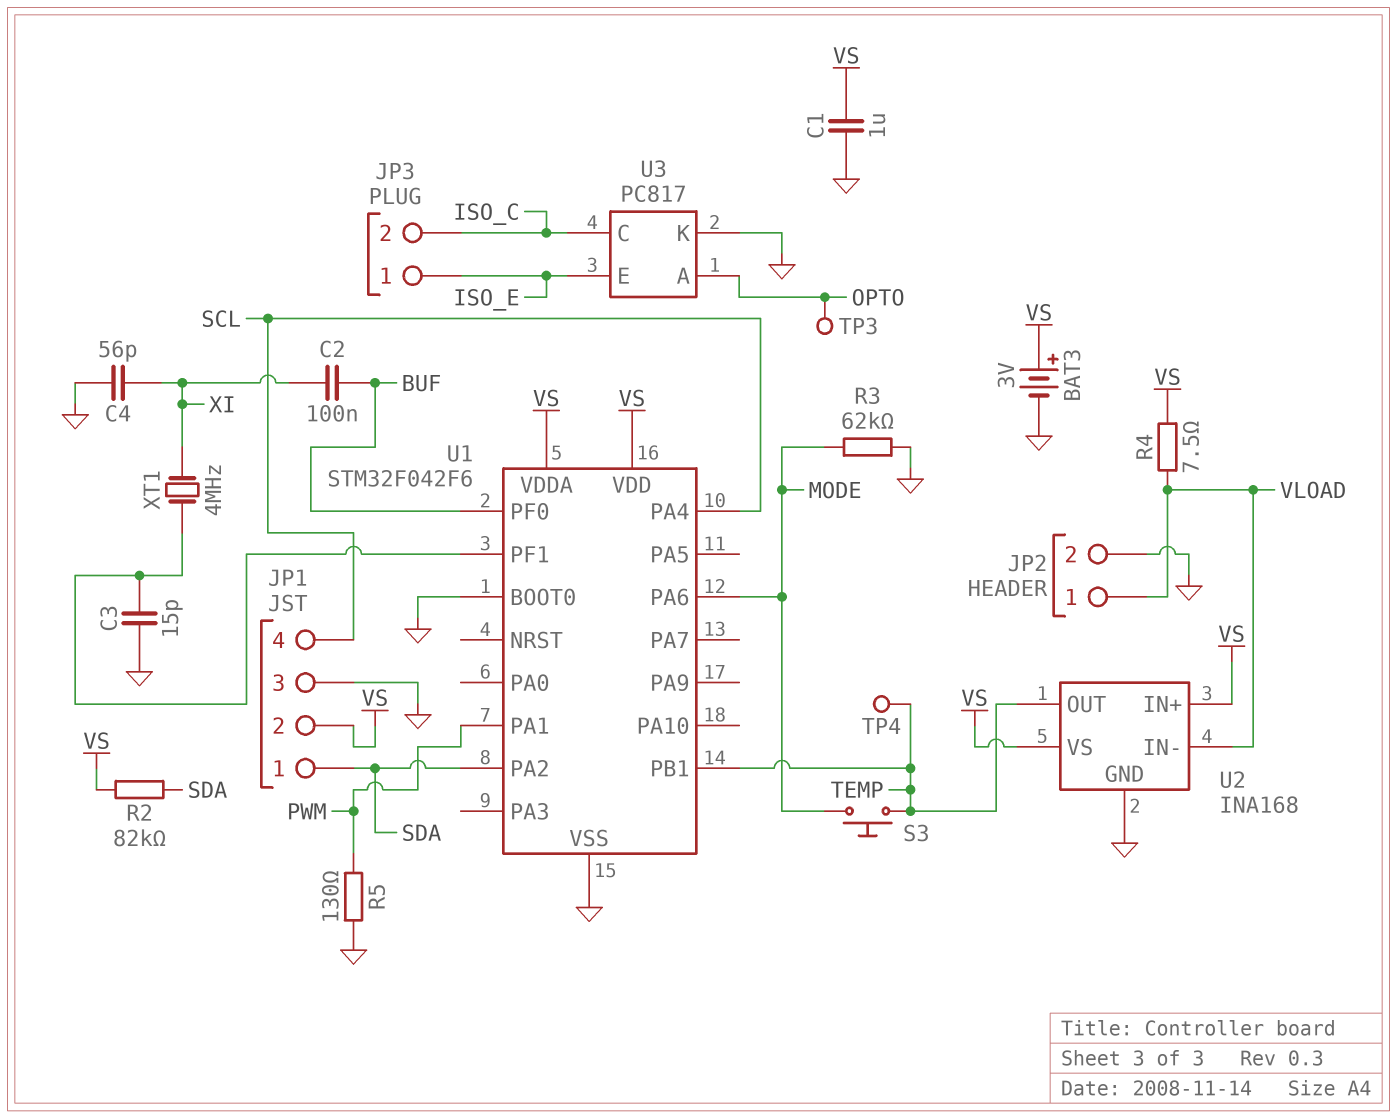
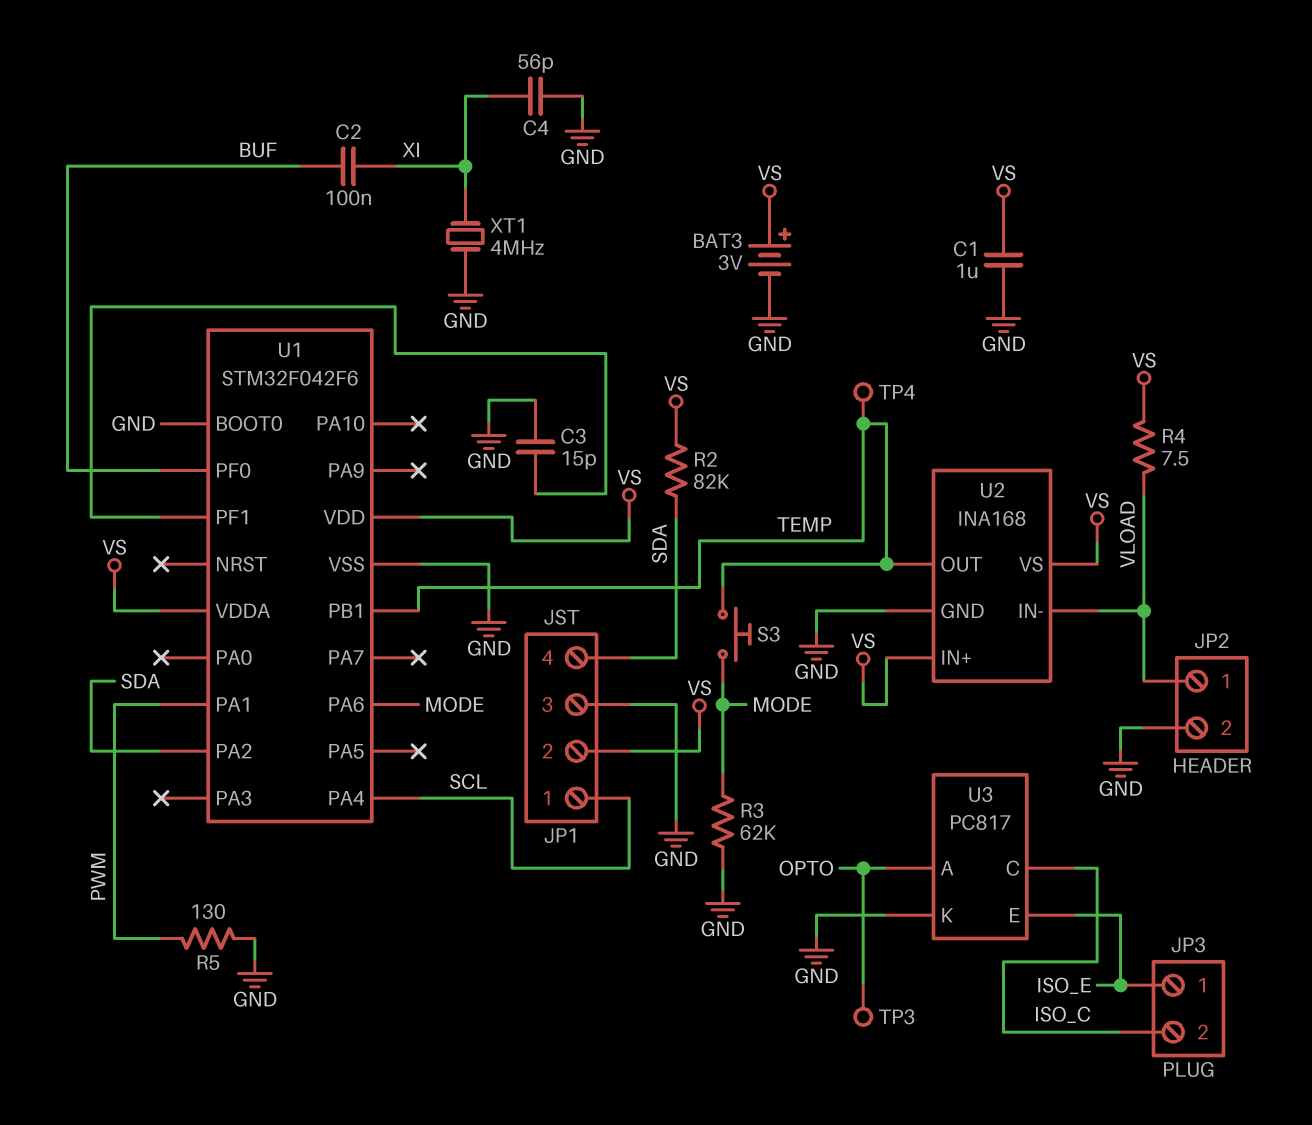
JP1 pin 1: SDA -> SCL
JP1 pin 4: SCL -> SDA
XT1: 4MHz (U1/PF1, XI) -> 4MHz (GND, XI)

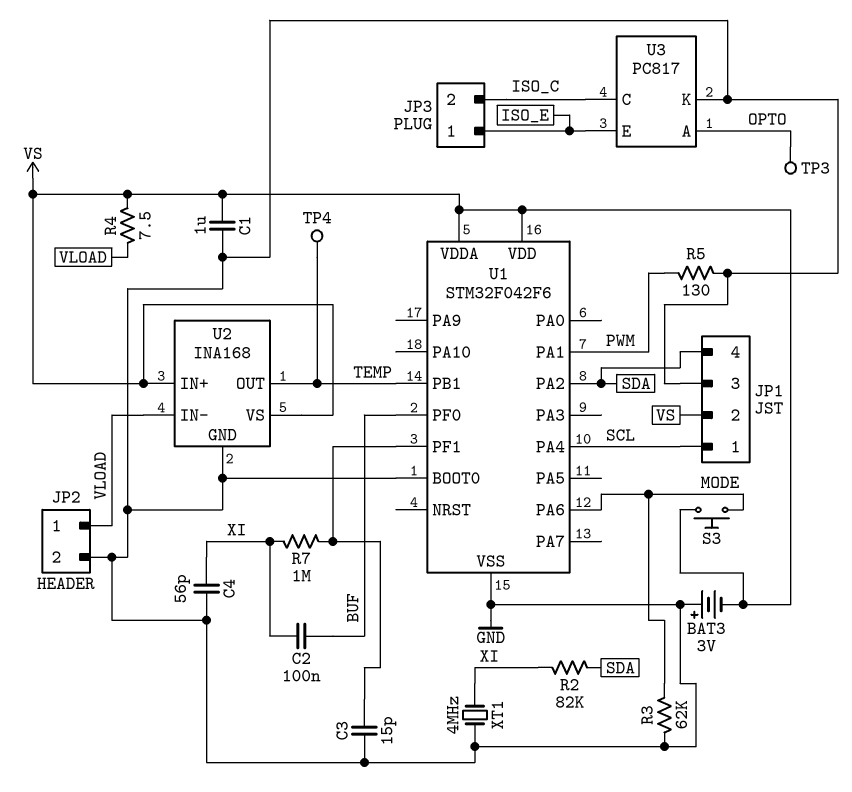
BAT3: 3V (plus VS, minus GND) -> 3V (plus GND, minus VS)
R2: 82k (SDA, VS) -> 82k (SDA, XI)
R7: none -> 1M (U1/PF1, XI)
S3: button (MODE, TEMP) -> button (MODE, VS)

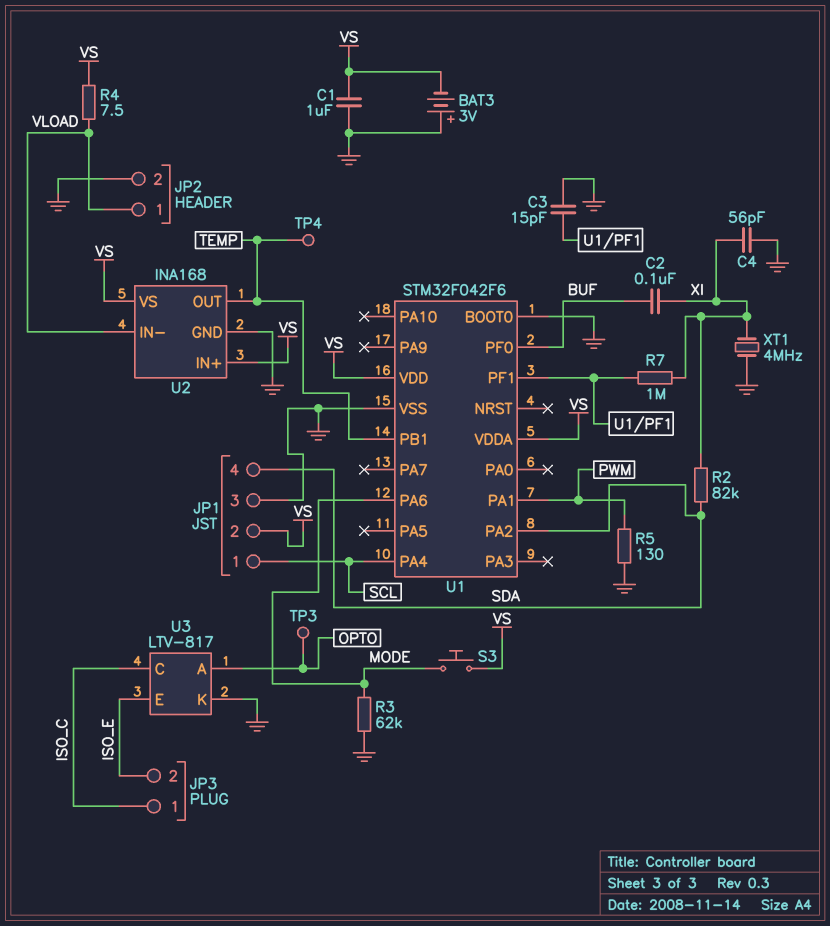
JP3 pin 1: ISO_E -> ISO_C
JP3 pin 2: ISO_C -> ISO_E
U3: PC817 -> LTV-817

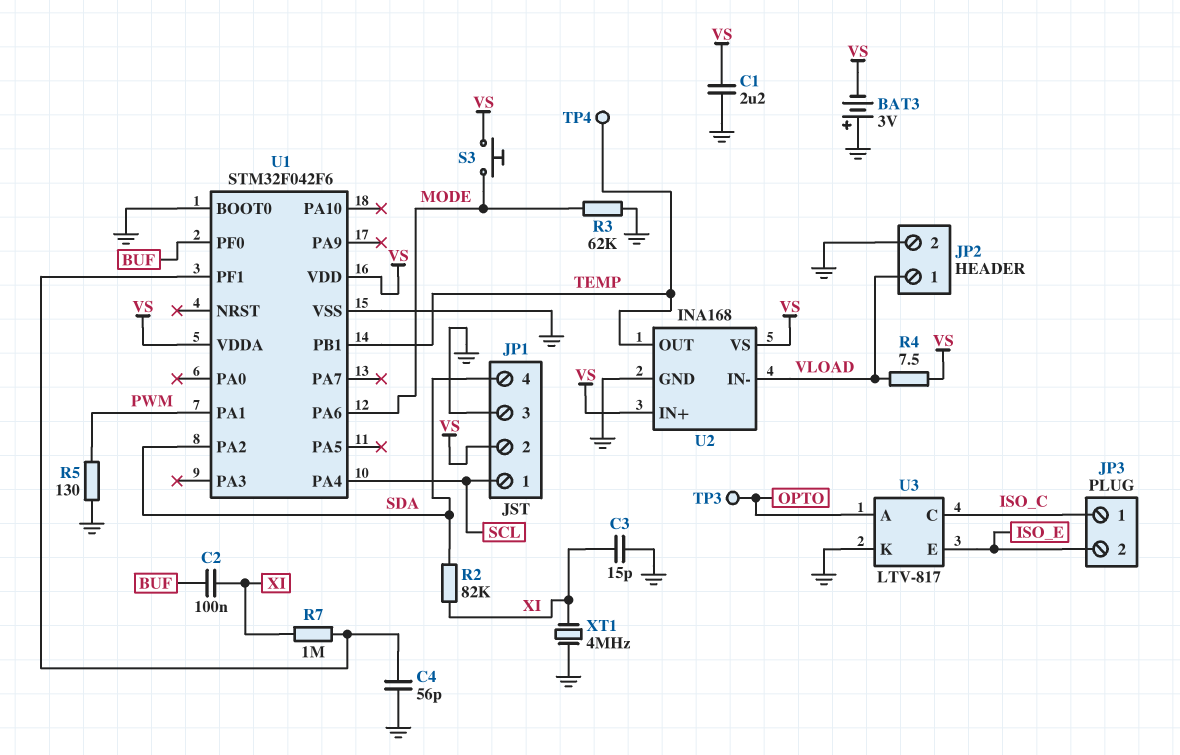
C1: 1uF (GND, VS) -> 2.2uF (GND, VS)
C3: 15pF (GND, U1/PF1) -> 15pF (GND, XI)
C4: 56pF (GND, XI) -> 56pF (GND, U1/PF1)

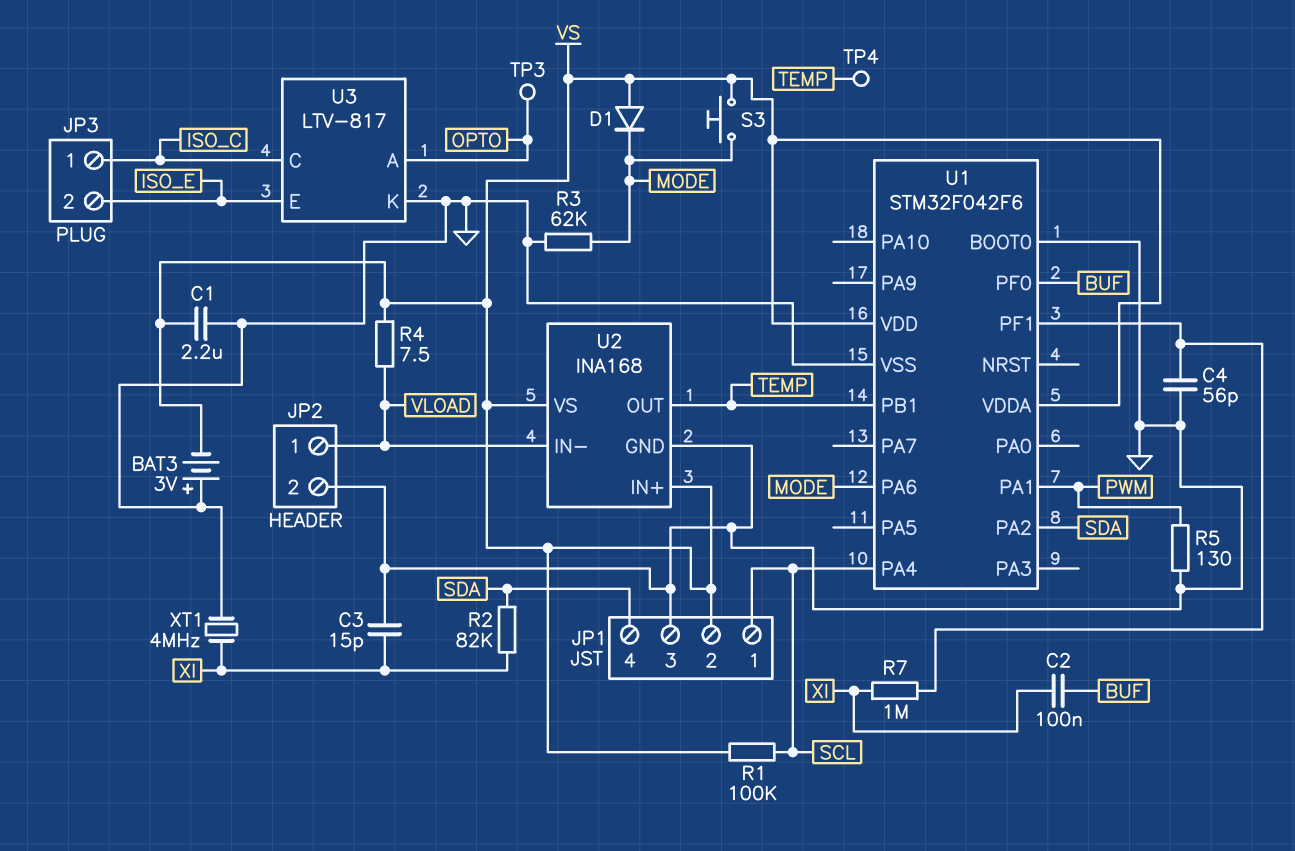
D1: none -> diode (A VS, K MODE)
R1: none -> 100k (SCL, VS)

